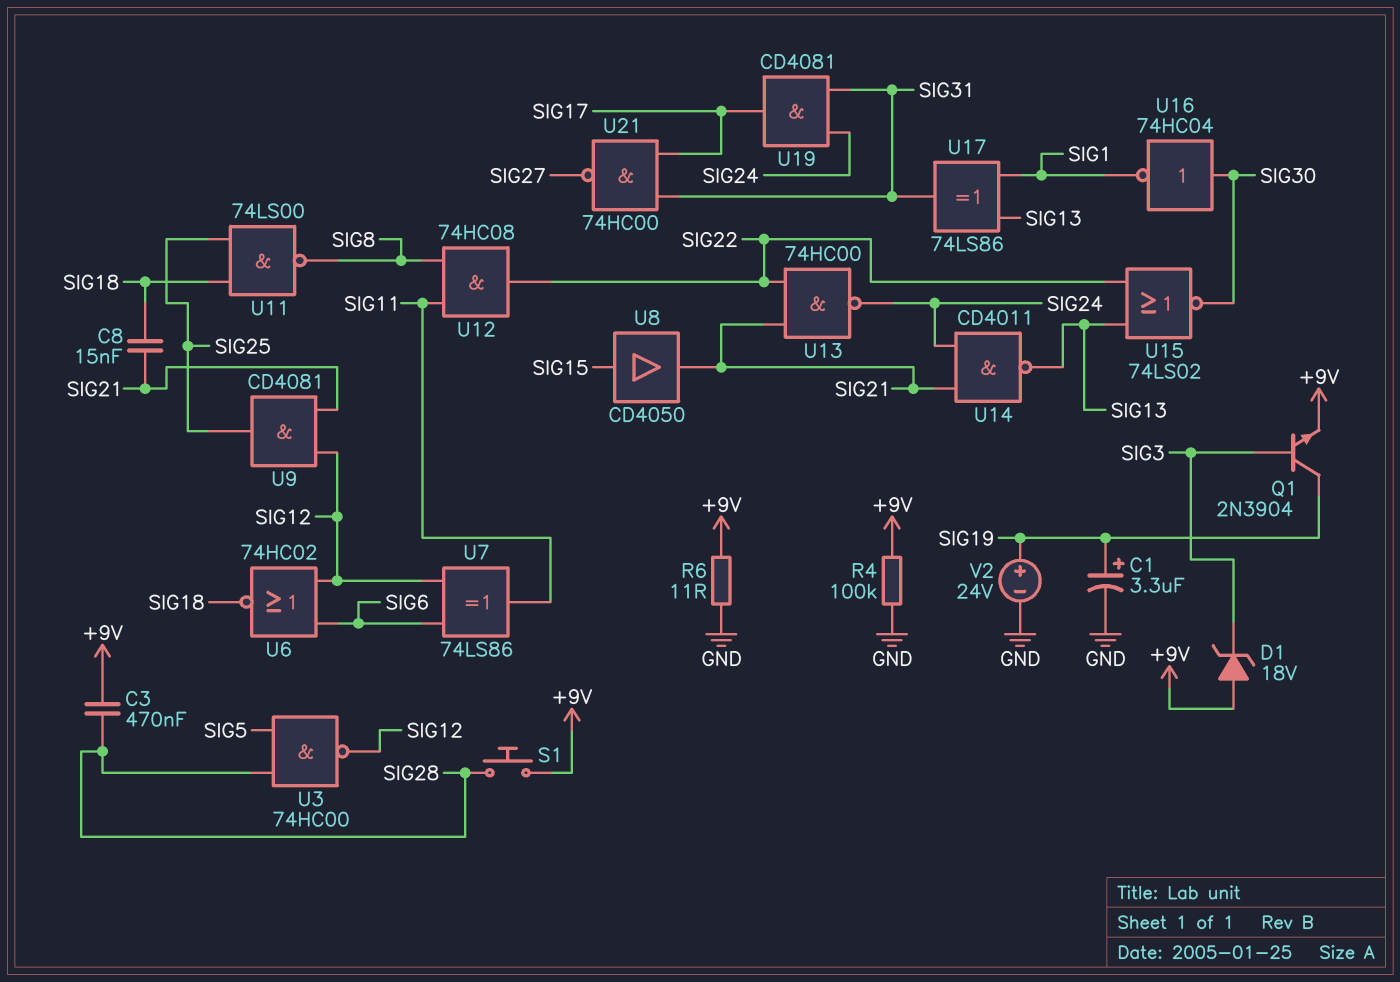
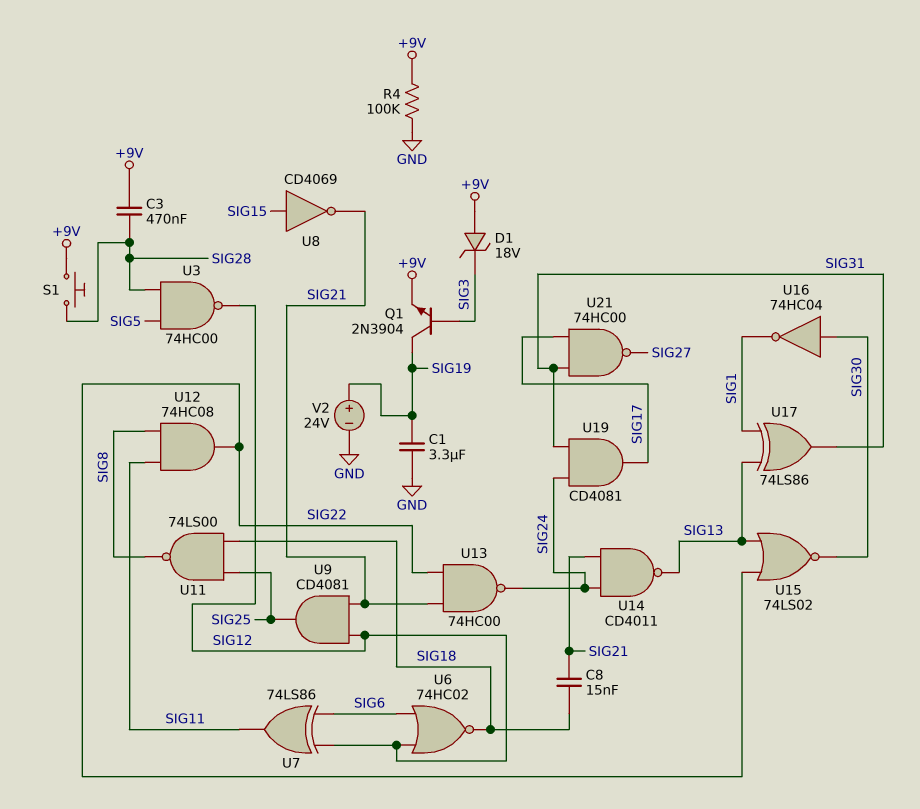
C1: 3.3uF (plus SIG19, minus GND) -> 3.3uF (GND, SIG19)
R6: 11 (+9V, GND) -> none
U8: buffer CD4050 (in SIG15, out SIG21) -> NOT CD4069 (in SIG15, out SIG21)

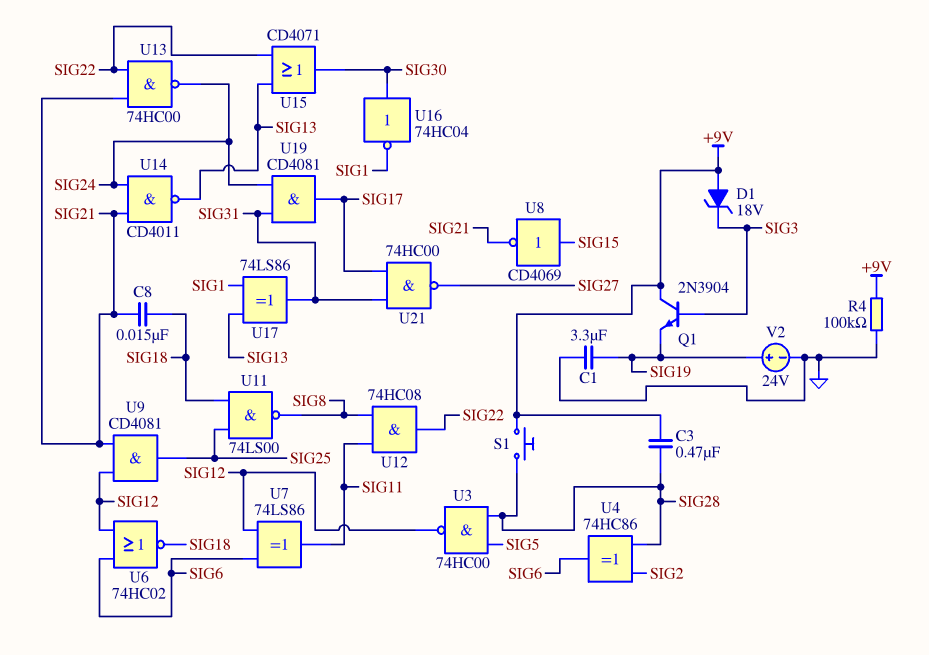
Q1: NPN 2N3904 (B SIG3, C SIG19, E +9V) -> NPN 2N3904 (B SIG3, C +9V, E SIG19)
U4: none -> XOR 74HC86 (in SIG2, in SIG28, out SIG6)
U15: NOR 74LS02 (in SIG13, in SIG22, out SIG30) -> OR CD4071 (in SIG13, in SIG22, out SIG30)

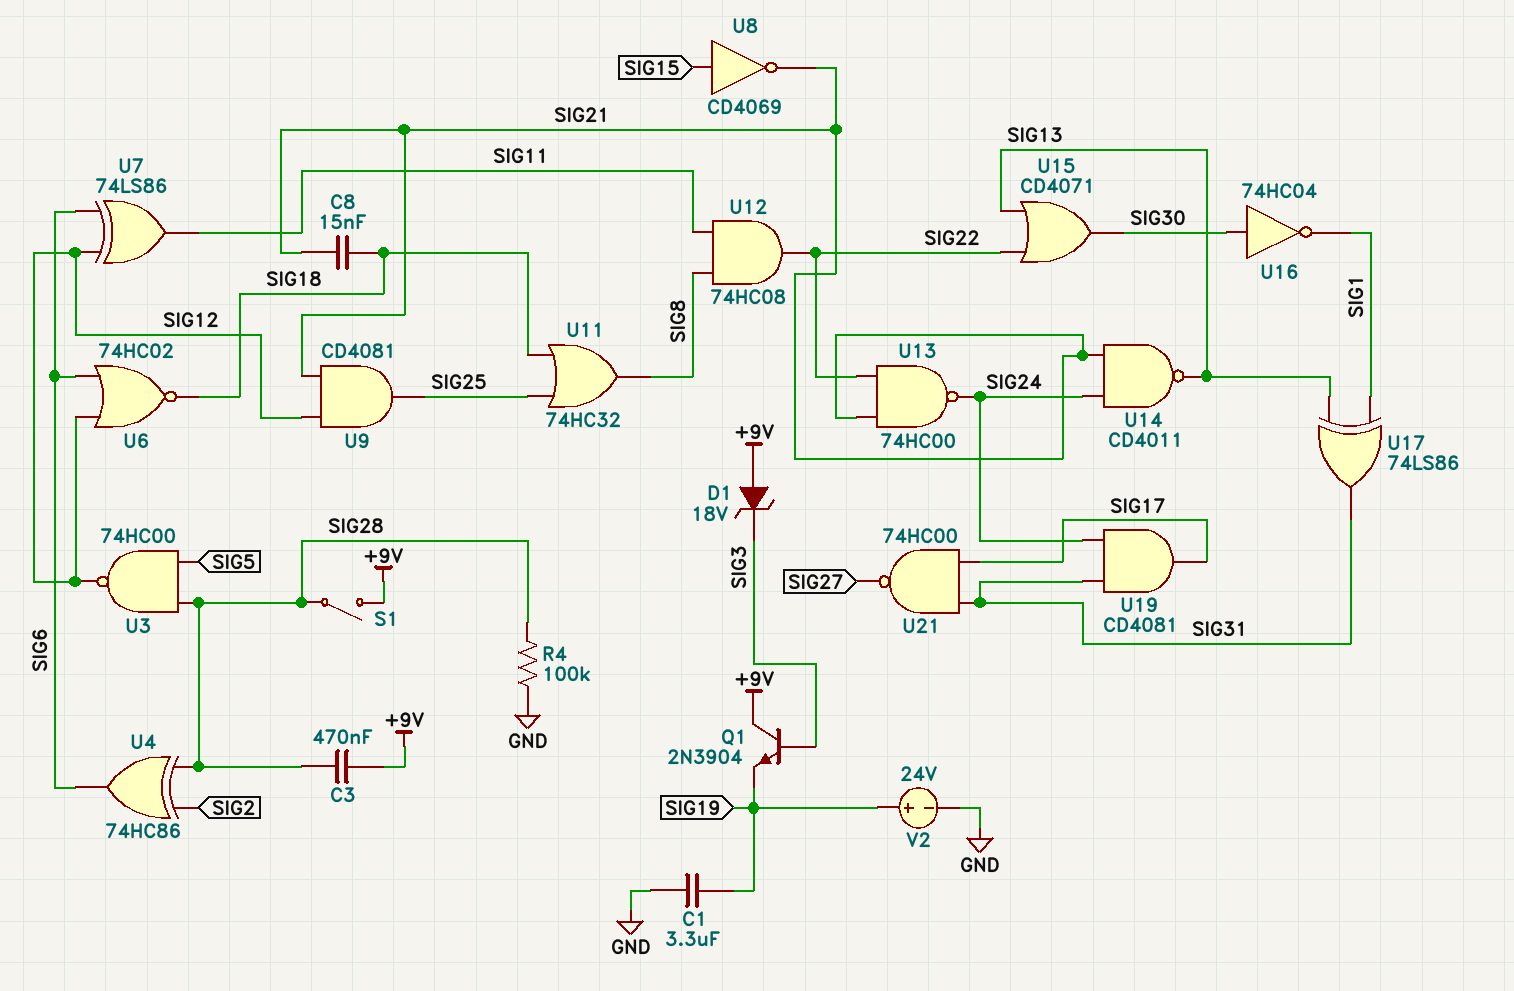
R4: 100k (+9V, GND) -> 100k (GND, SIG28)
S1: button (+9V, SIG28) -> switch (+9V, SIG28)
U11: NAND 74LS00 (in SIG18, in SIG25, out SIG8) -> OR 74HC32 (in SIG18, in SIG25, out SIG8)

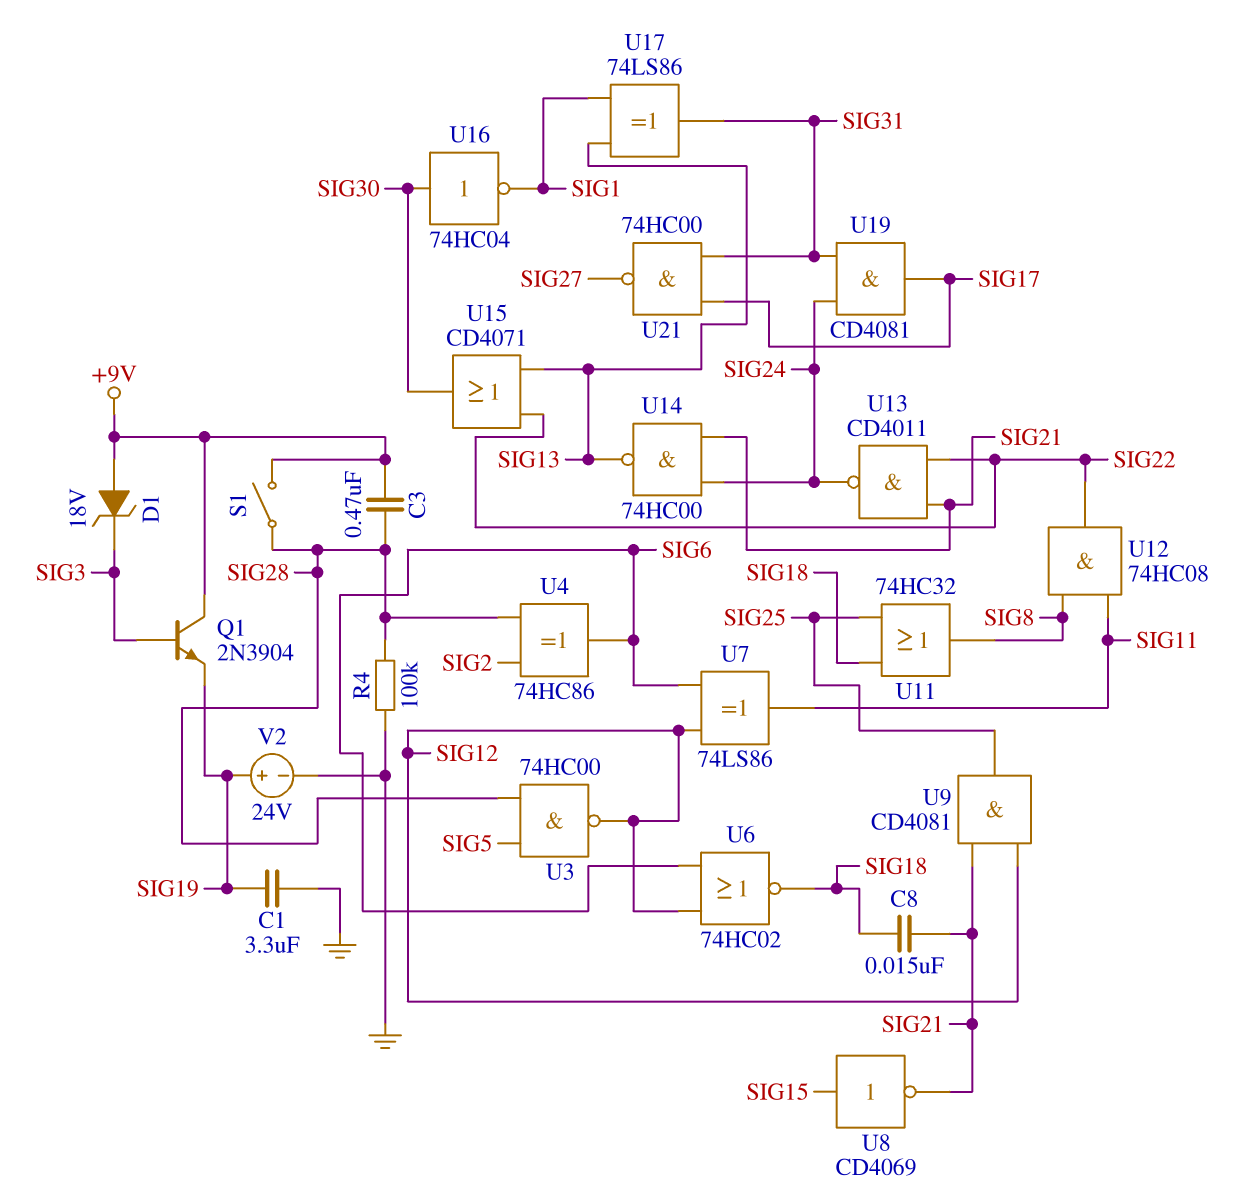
U13: NAND 74HC00 (in SIG21, in SIG22, out SIG24) -> NAND CD4011 (in SIG21, in SIG22, out SIG24)
U14: NAND CD4011 (in SIG21, in SIG24, out SIG13) -> NAND 74HC00 (in SIG21, in SIG24, out SIG13)

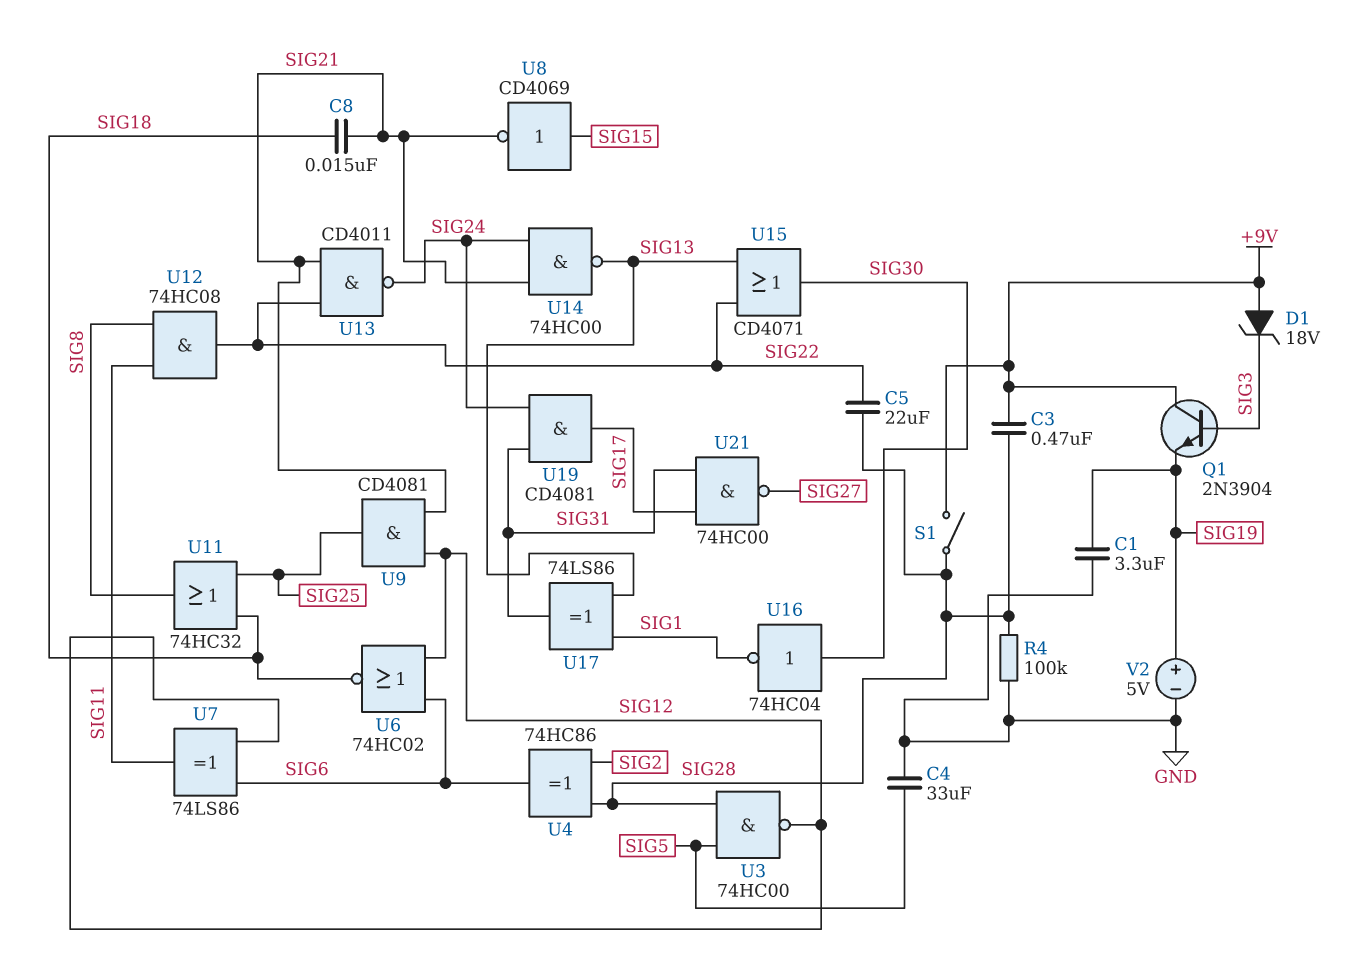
C4: none -> 33uF (GND, SIG5)
C5: none -> 22uF (SIG22, SIG28)
V2: 24V (plus SIG19, minus GND) -> 5V (plus SIG19, minus GND)

